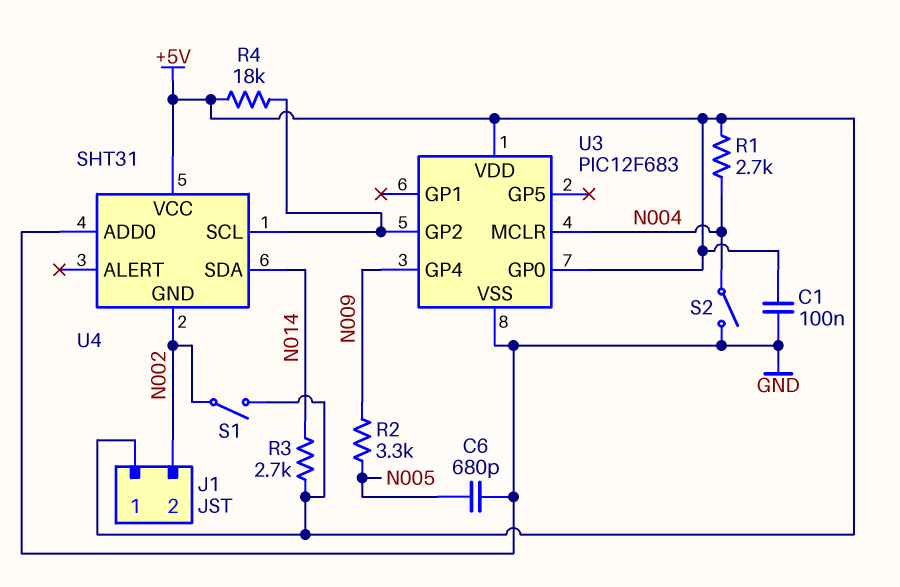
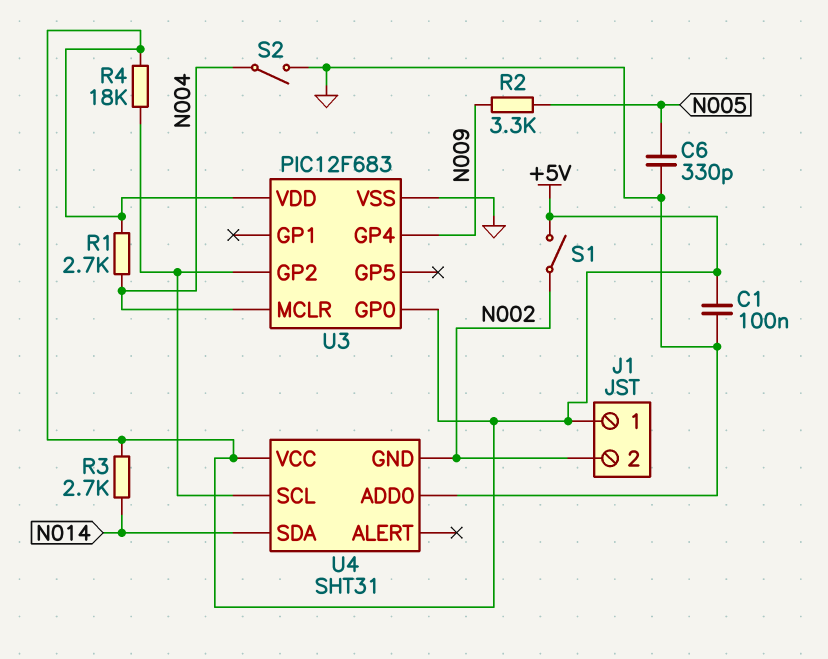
C6: 680pF (GND, N005) -> 330pF (GND, N005)

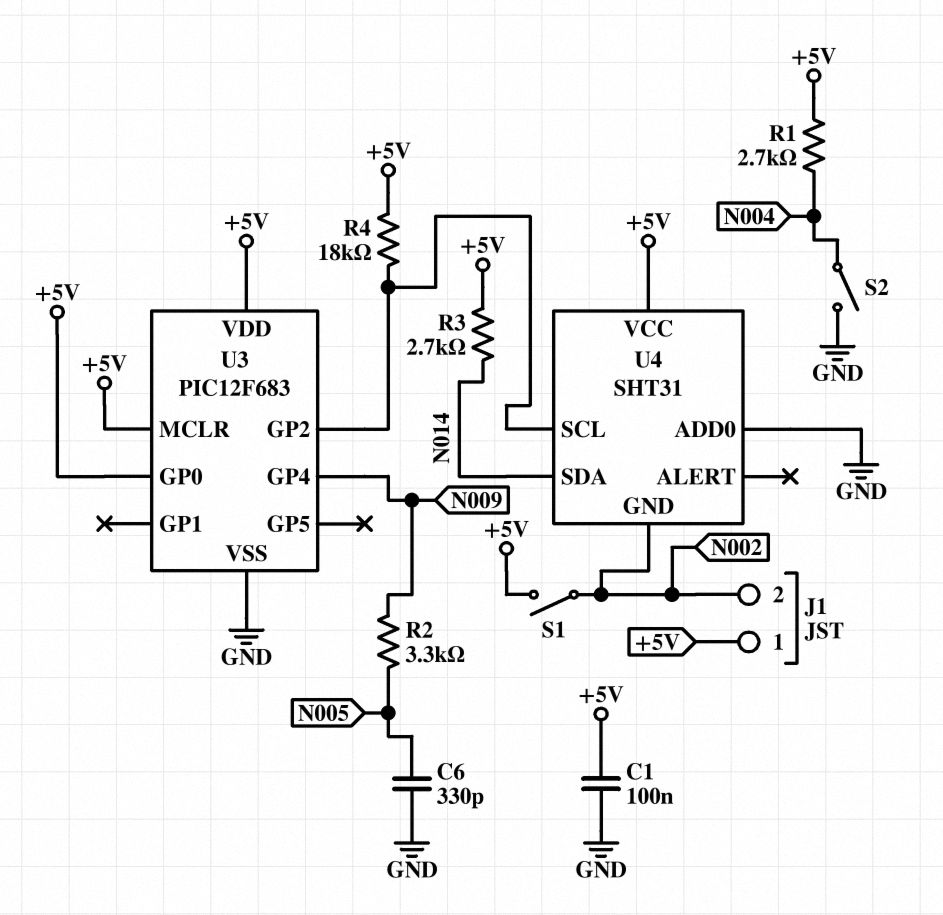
U3 pin MCLR: N004 -> +5V

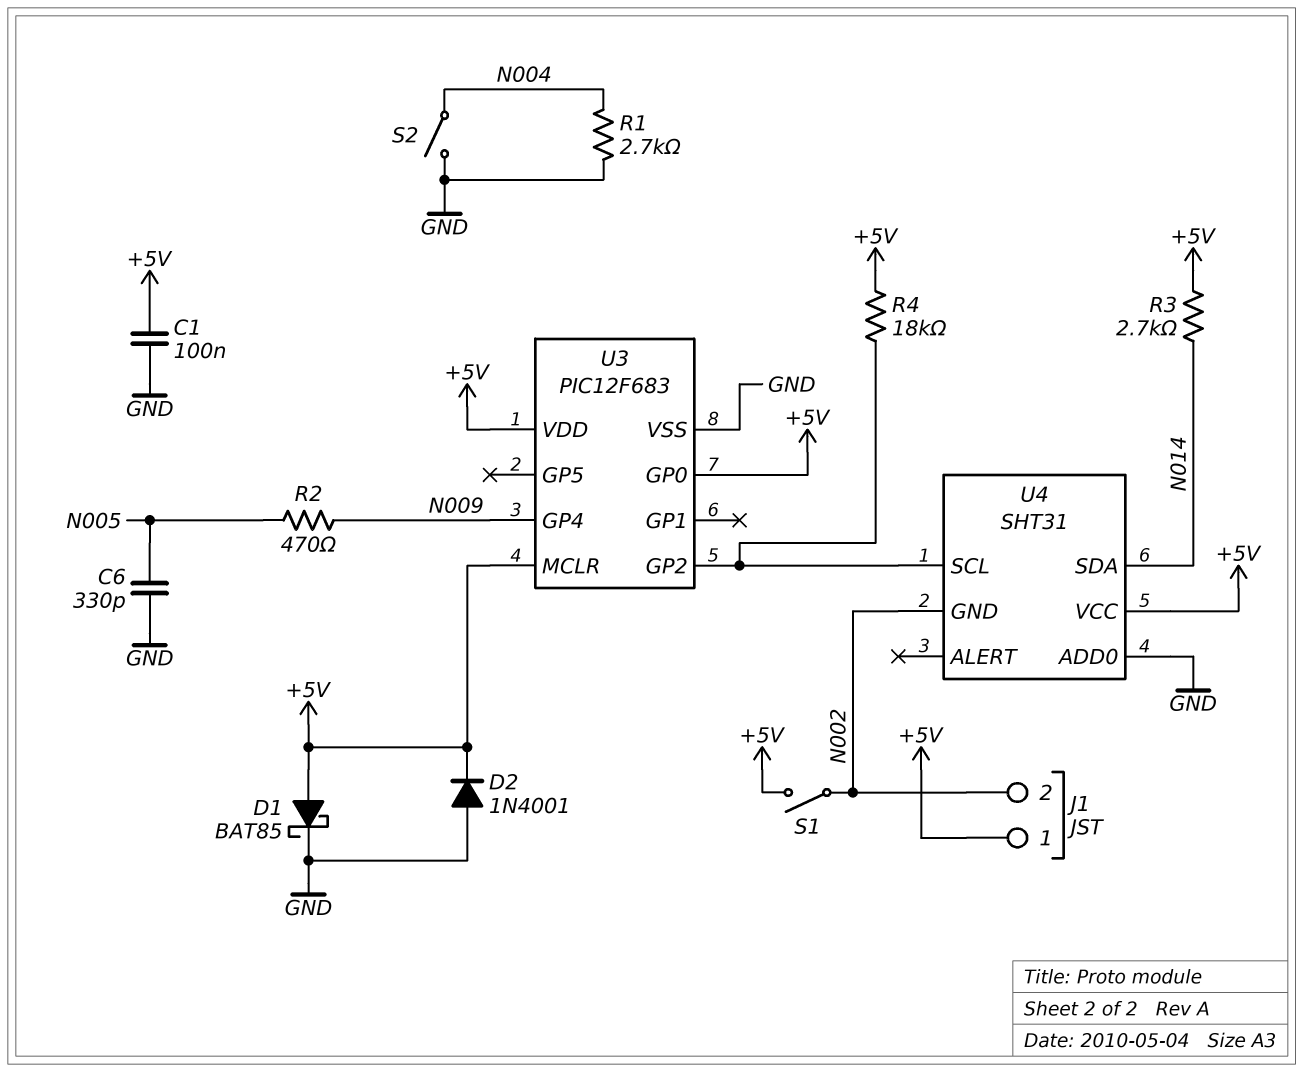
D1: none -> schottky BAT85 (A +5V, K GND)
D2: none -> diode 1N4001 (A GND, K +5V)
R1: 2.7k (+5V, N004) -> 2.7k (GND, N004)
R2: 3.3k (N005, N009) -> 470 (N005, N009)

